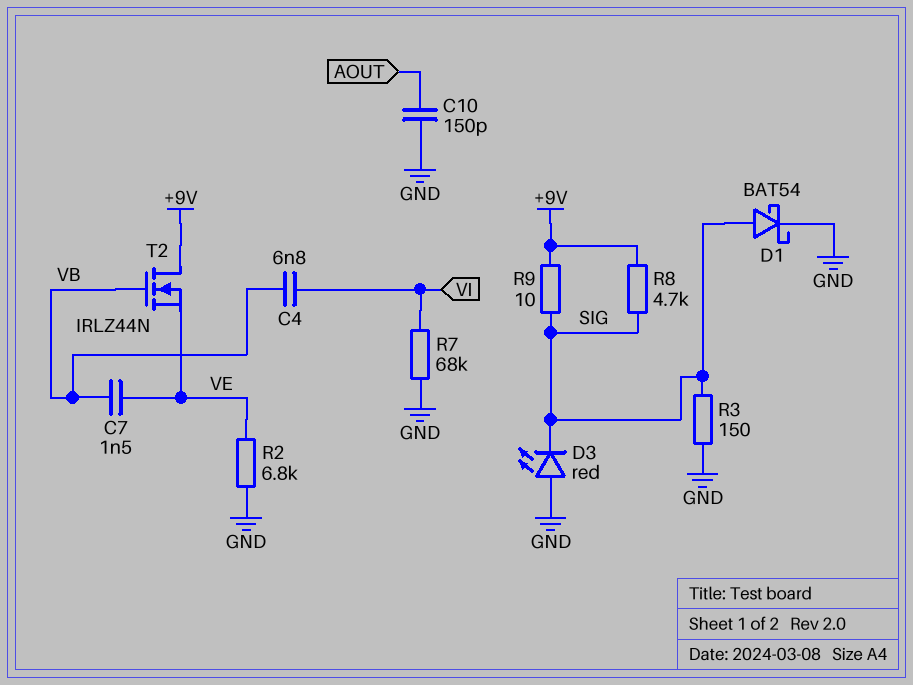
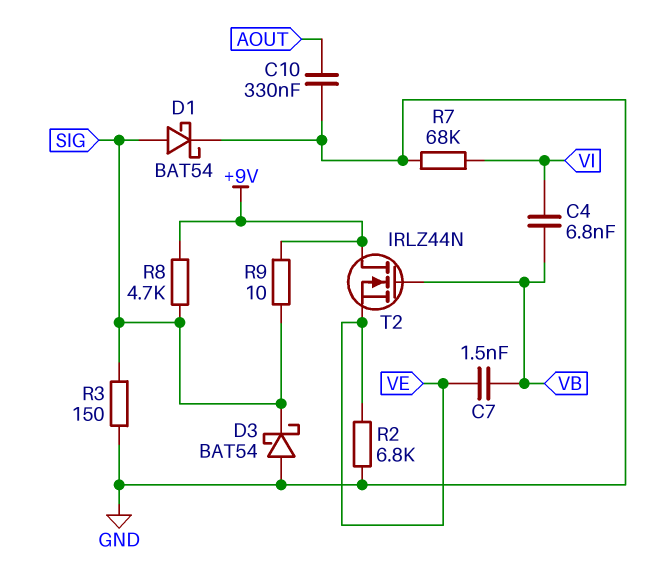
C10: 150pF (AOUT, GND) -> 330nF (AOUT, GND)
D3: LED red (A GND, K SIG) -> schottky BAT54 (A GND, K SIG)

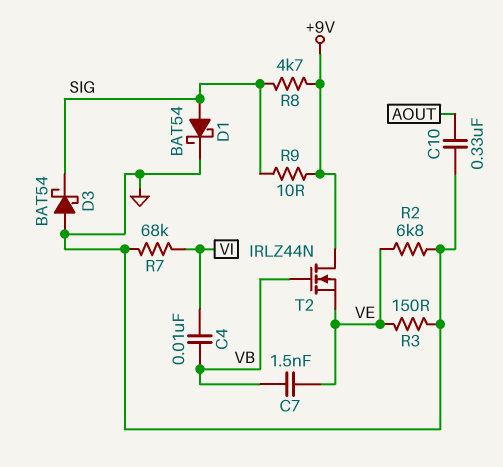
C4: 6.8nF (VB, VI) -> 10nF (VB, VI)
R3: 150 (GND, SIG) -> 150 (GND, VE)

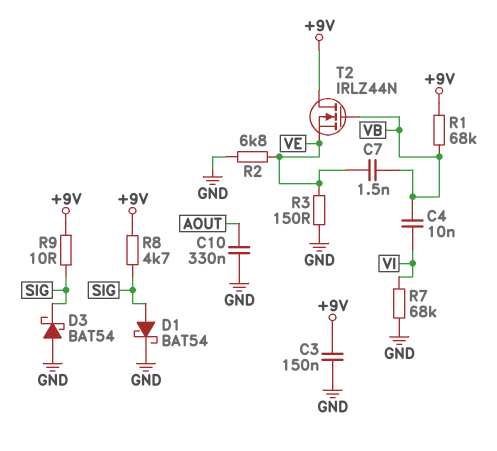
C3: none -> 150nF (+9V, GND)
R1: none -> 68k (+9V, VB)

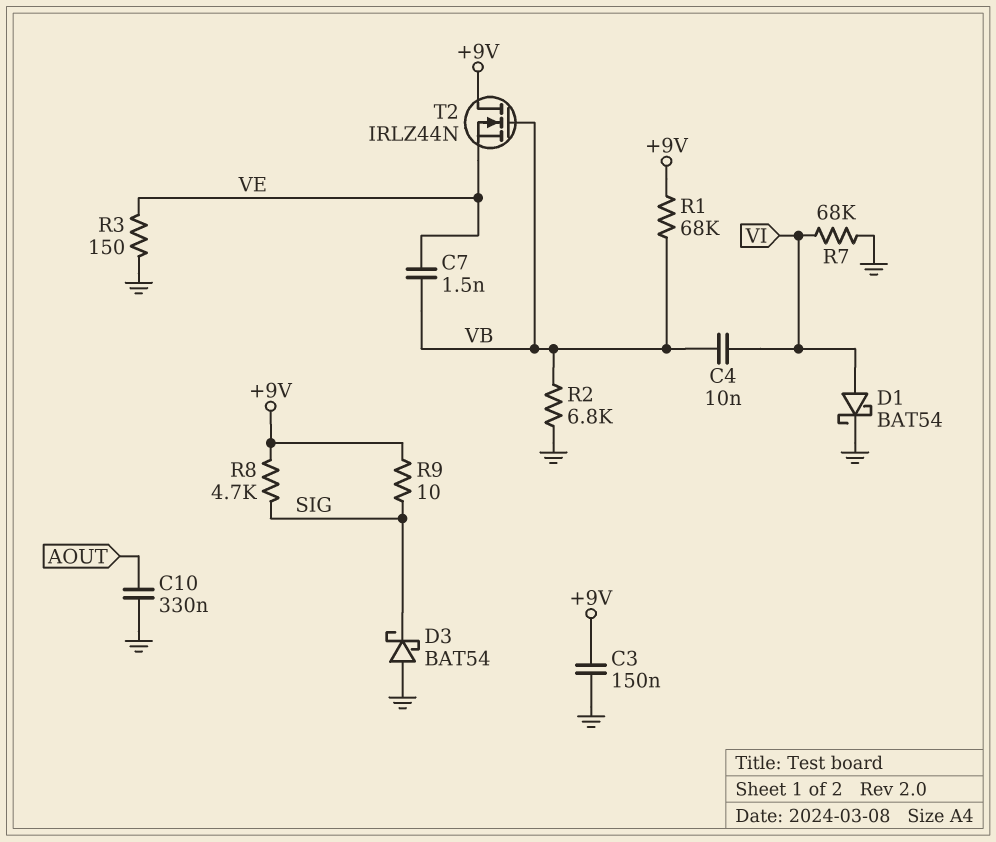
D1: schottky BAT54 (A SIG, K GND) -> schottky BAT54 (A VI, K GND)
R2: 6.8k (GND, VE) -> 6.8k (GND, VB)

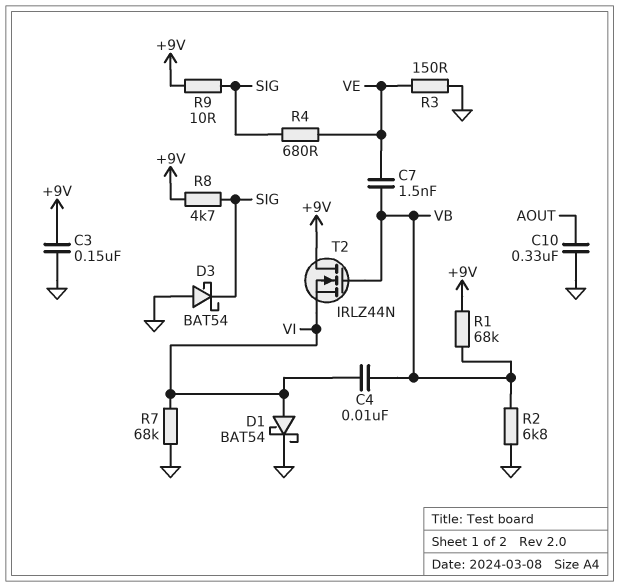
R4: none -> 680 (SIG, VE)
T2: NMOS IRLZ44N (G VB, D +9V, S VE) -> NMOS IRLZ44N (G VB, D +9V, S VI)

